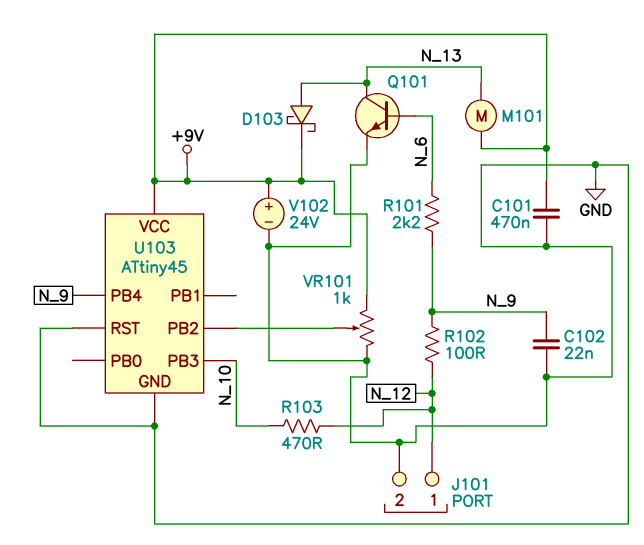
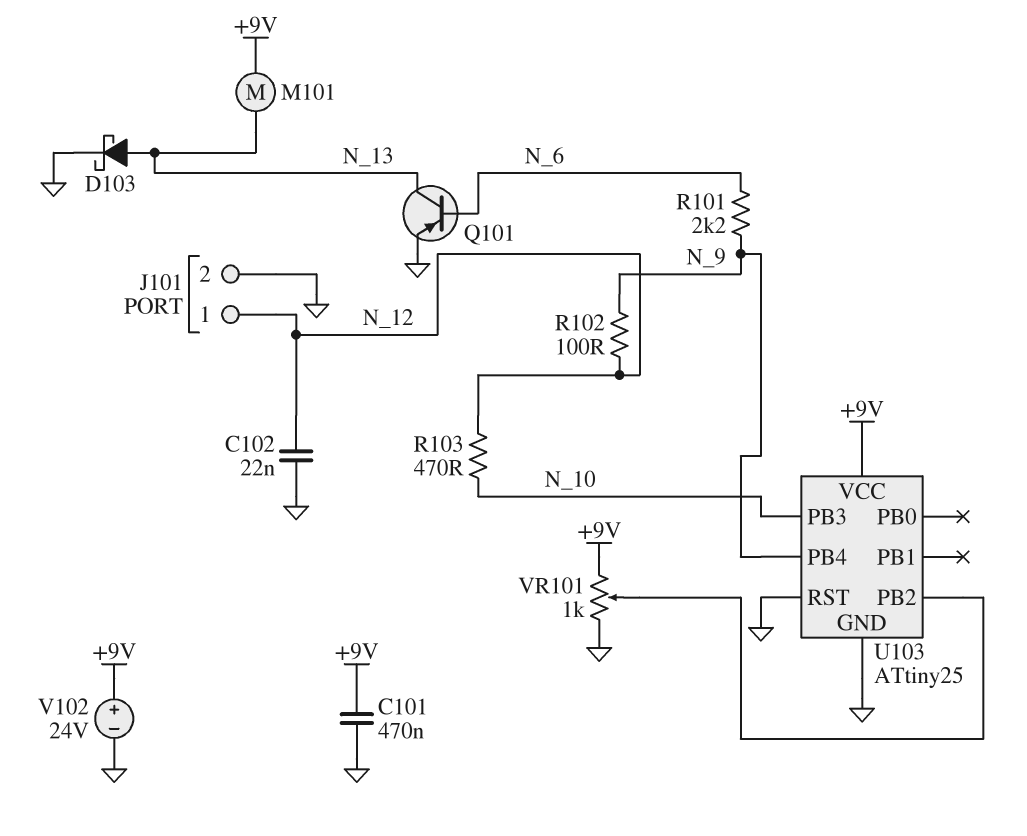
C102: 22nF (GND, N_9) -> 22nF (GND, N_12)
D103: schottky (A N_13, K +9V) -> schottky (A N_13, K GND)
Q101: NPN (B N_6, C N_13, E GND) -> PNP (B N_6, C N_13, E GND)
U103: ATtiny45 -> ATtiny25

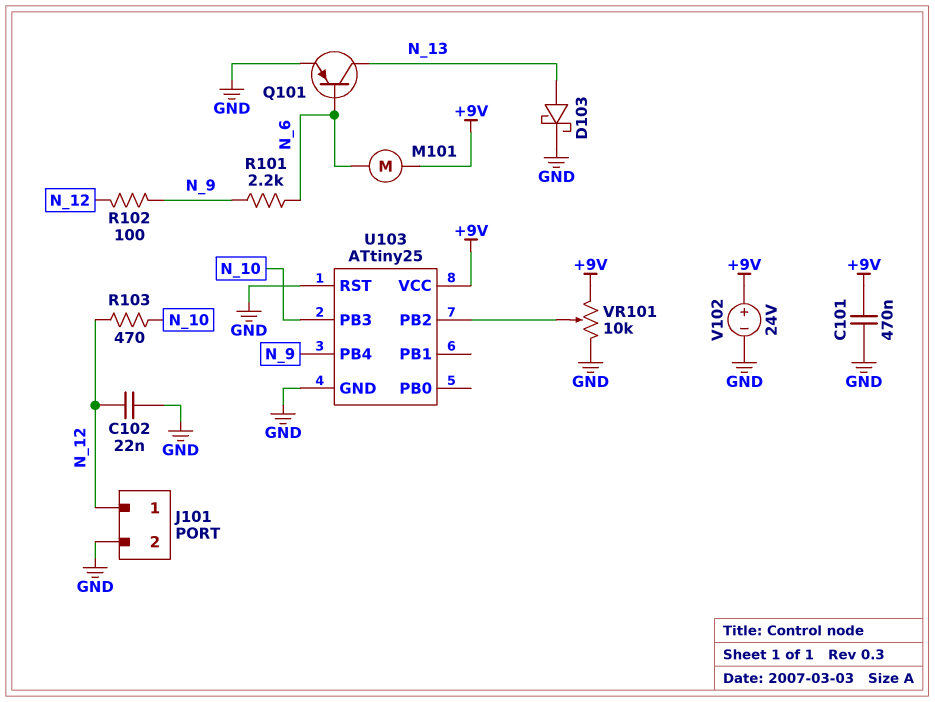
M101: motor (+9V, N_13) -> motor (+9V, N_6)
VR101: 1k (+9V, GND, wiper U103/PB2) -> 10k (+9V, GND, wiper U103/PB2)

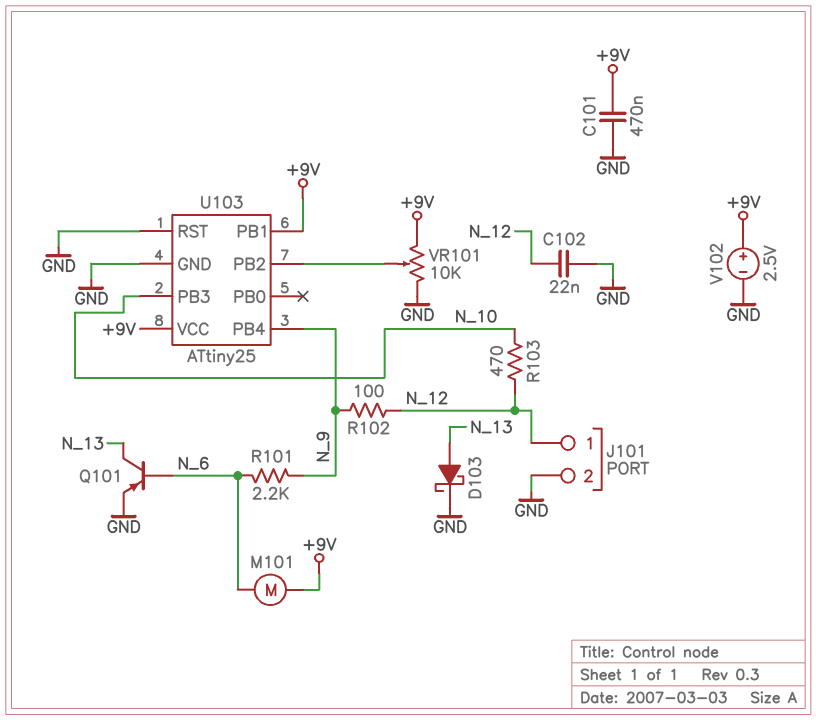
U103 pin PB1: none -> +9V
V102: 24V (plus +9V, minus GND) -> 2.5V (plus +9V, minus GND)

